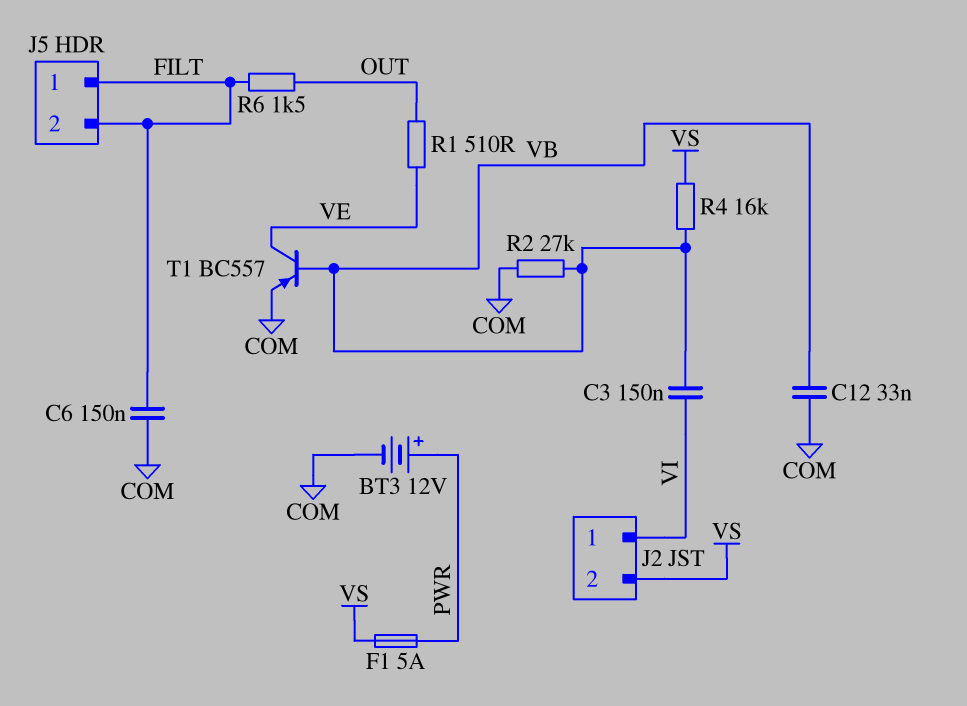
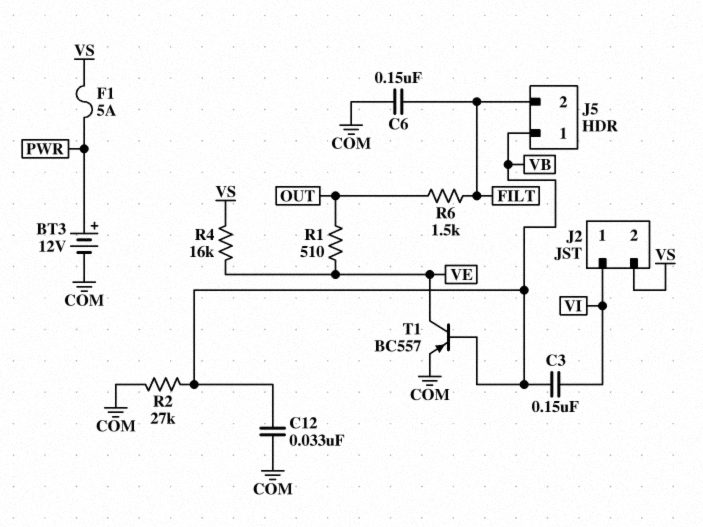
J5 pin 1: FILT -> VB
R4: 16k (VB, VS) -> 16k (VE, VS)

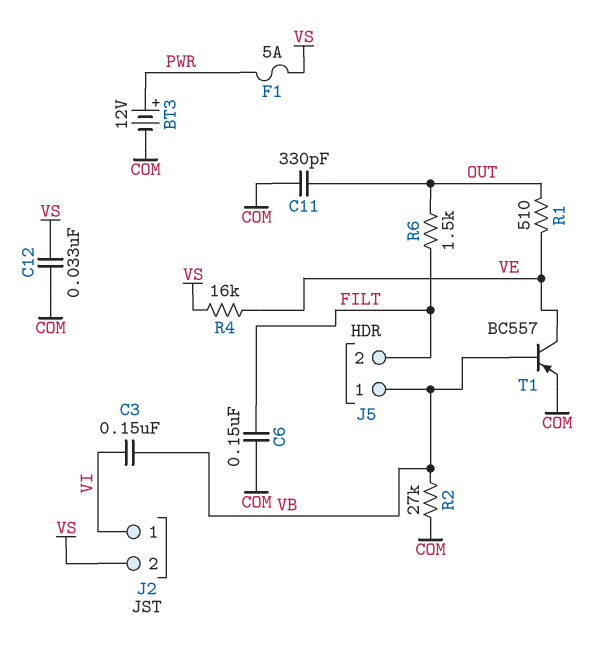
C11: none -> 330pF (COM, OUT)
C12: 33nF (COM, VB) -> 33nF (COM, VS)

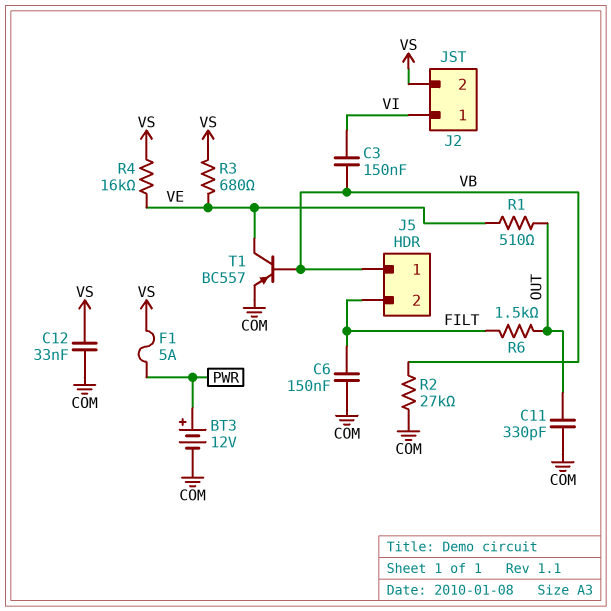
R3: none -> 680 (VE, VS)

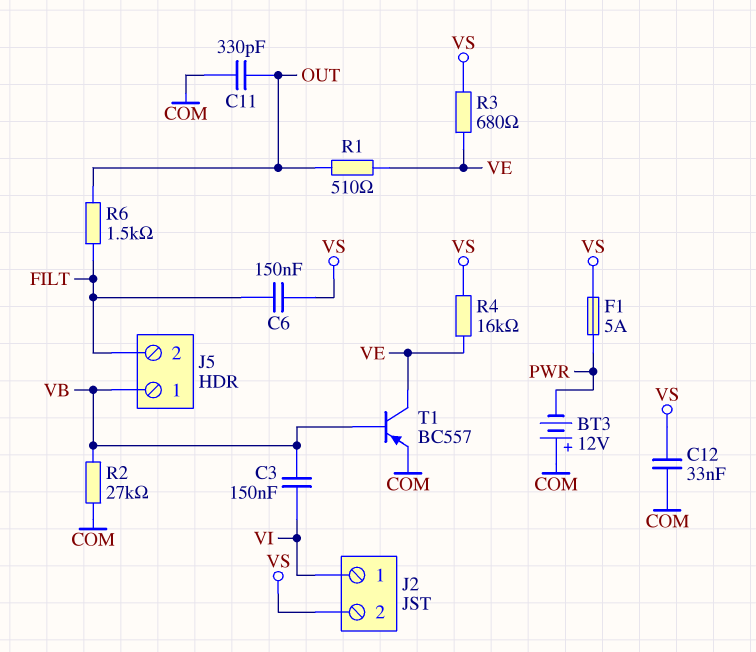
BT3: 12V (plus PWR, minus COM) -> 12V (plus COM, minus PWR)
C6: 150nF (COM, FILT) -> 150nF (FILT, VS)

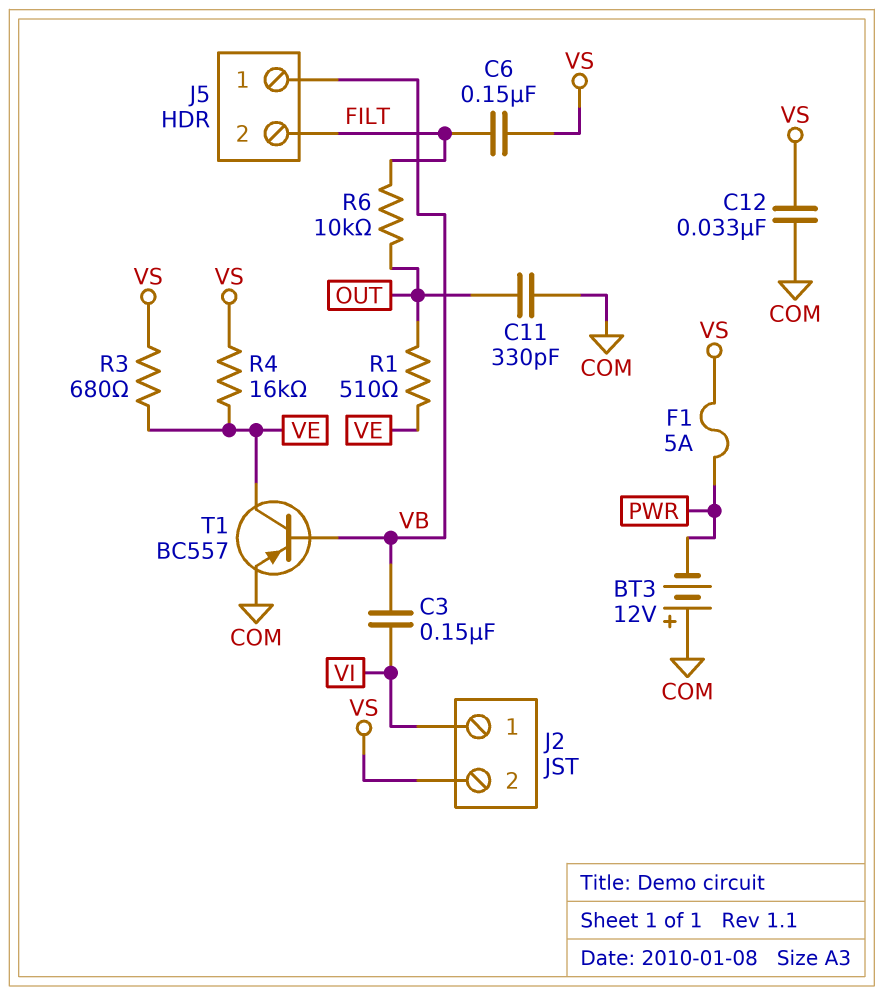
R2: 27k (COM, VB) -> none
R6: 1.5k (FILT, OUT) -> 10k (FILT, OUT)

